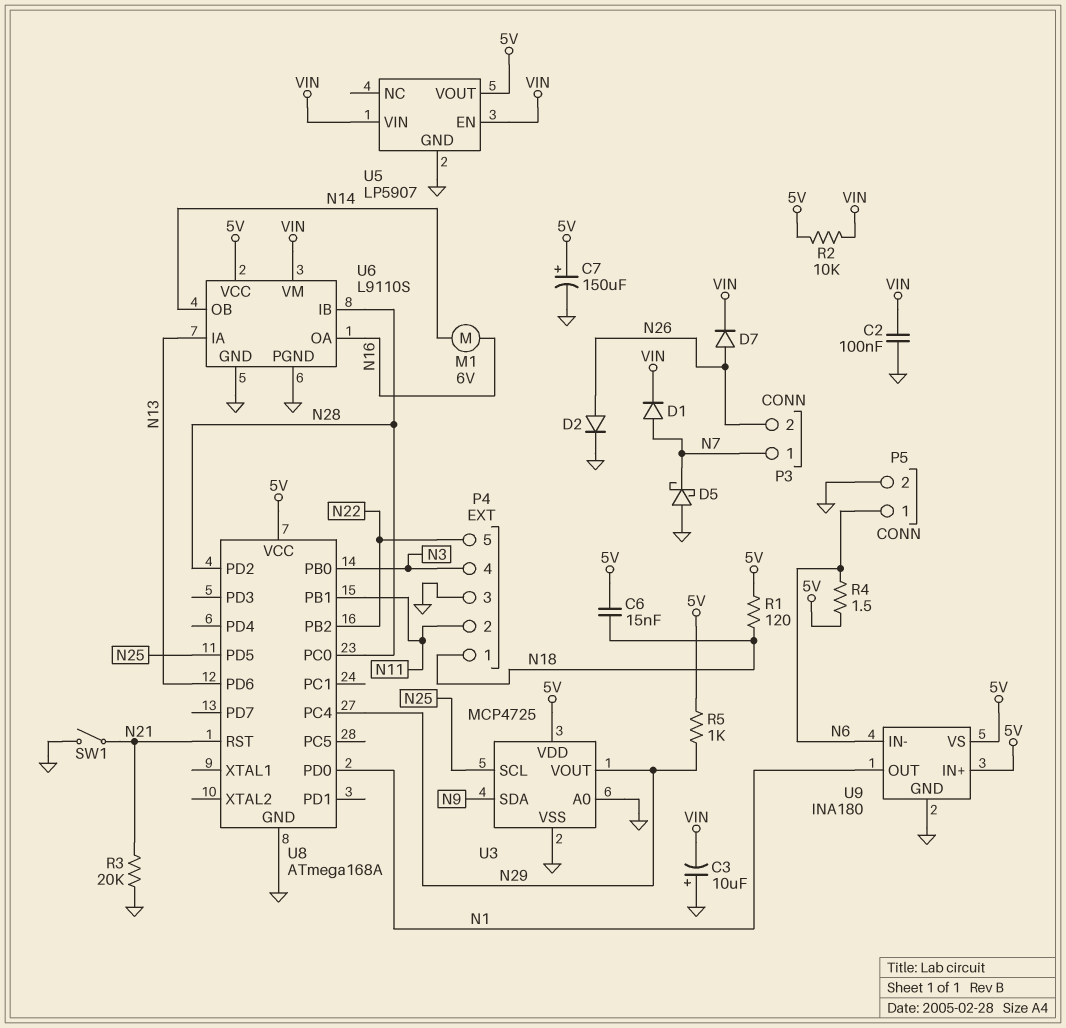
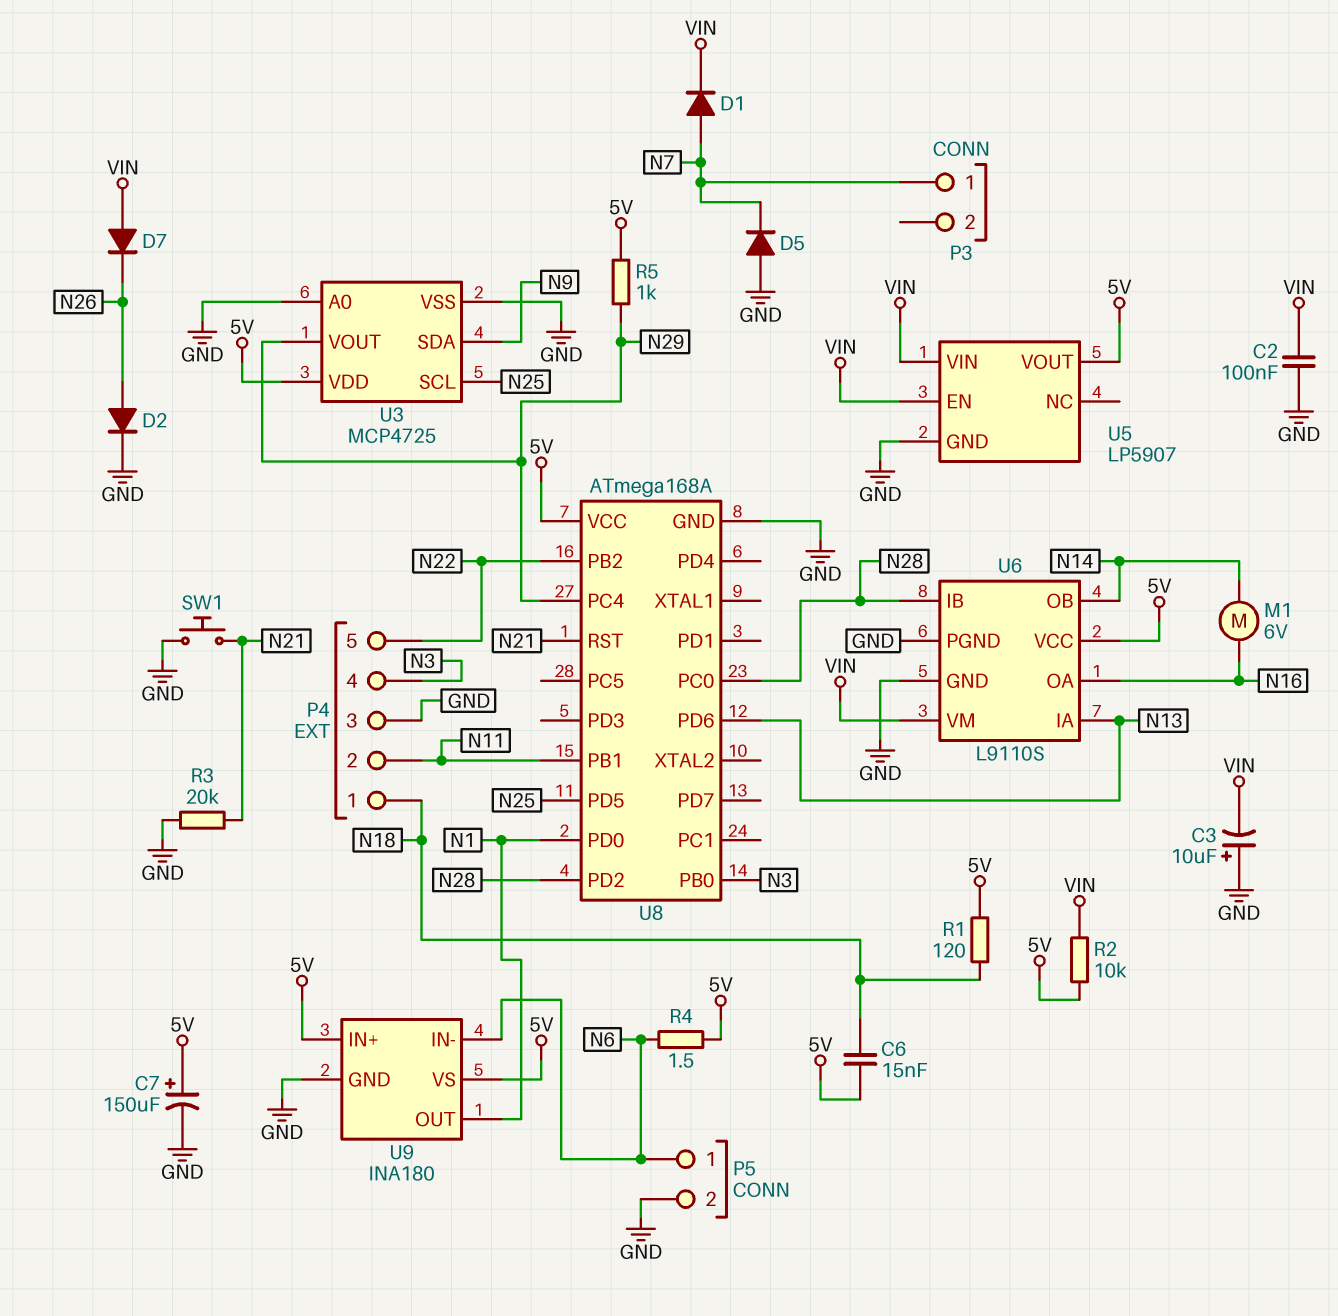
D5: schottky (A GND, K N7) -> diode (A GND, K N7)
D7: diode (A N26, K VIN) -> diode (A VIN, K N26)
P3 pin 2: N26 -> none
SW1: switch (GND, N21) -> button (GND, N21)

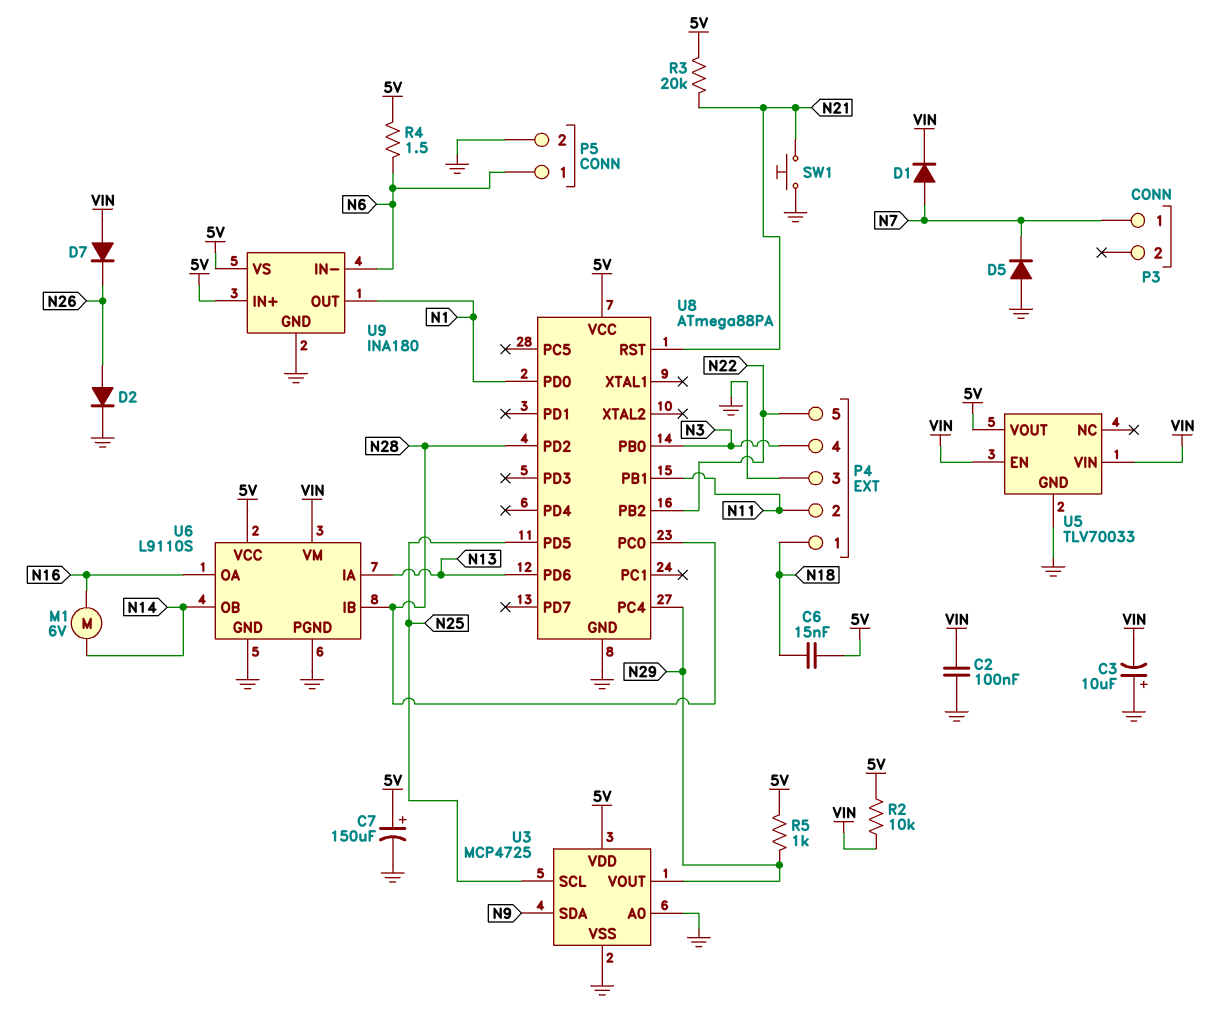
R1: 120 (5V, N18) -> none
R3: 20k (GND, N21) -> 20k (5V, N21)
U5: LP5907 -> TLV70033
U8: ATmega168A -> ATmega88PA

